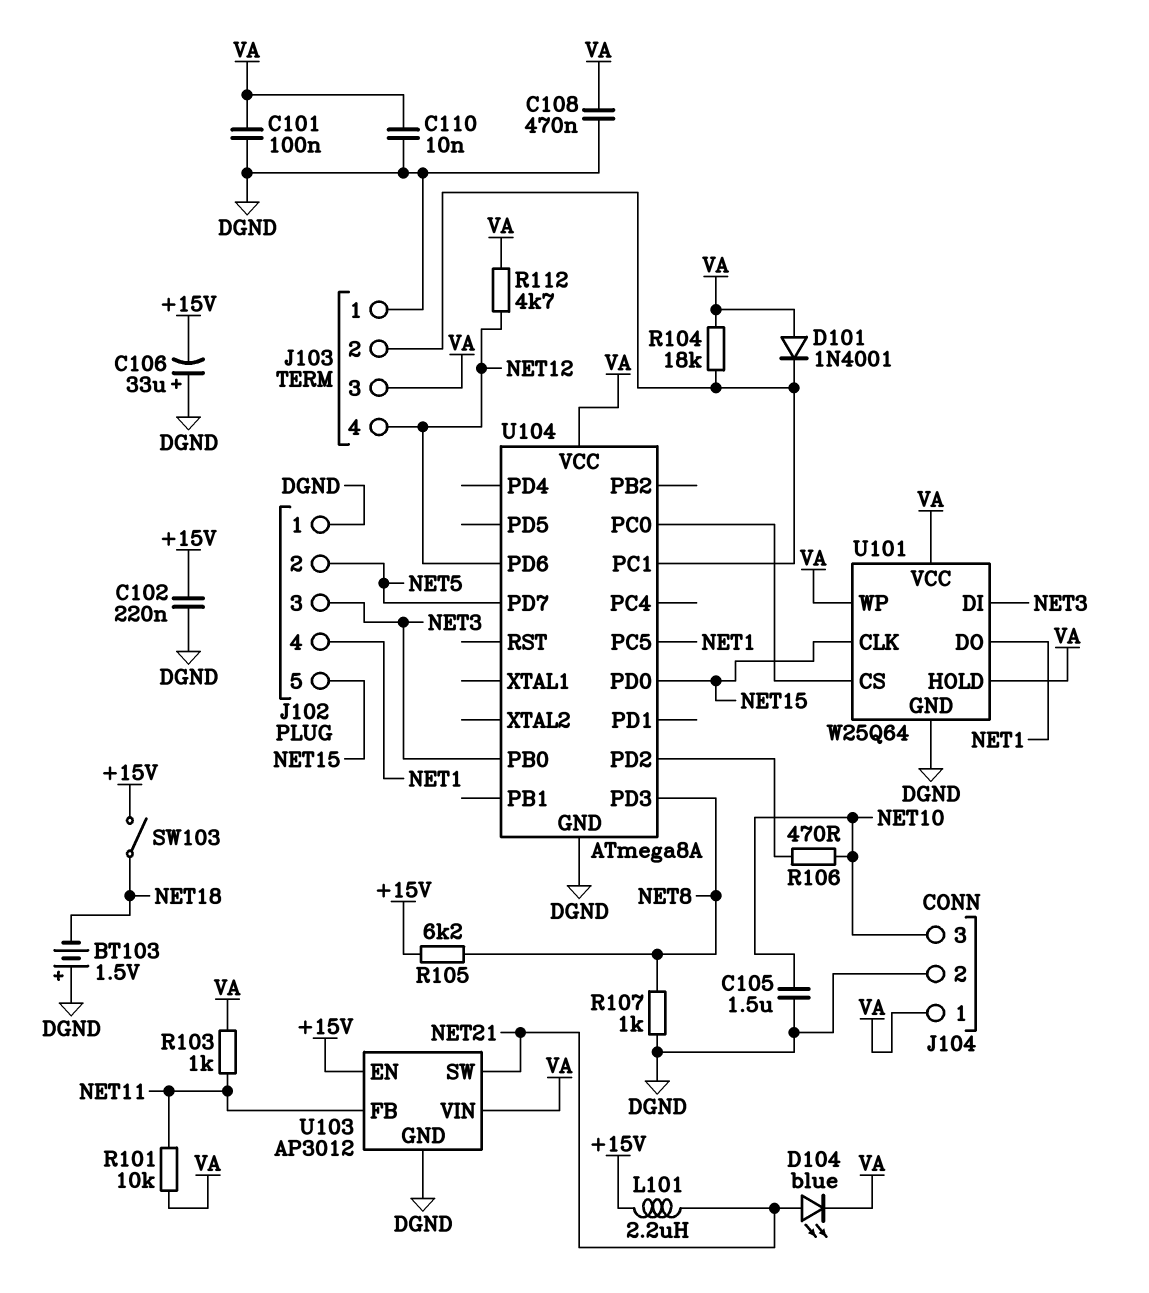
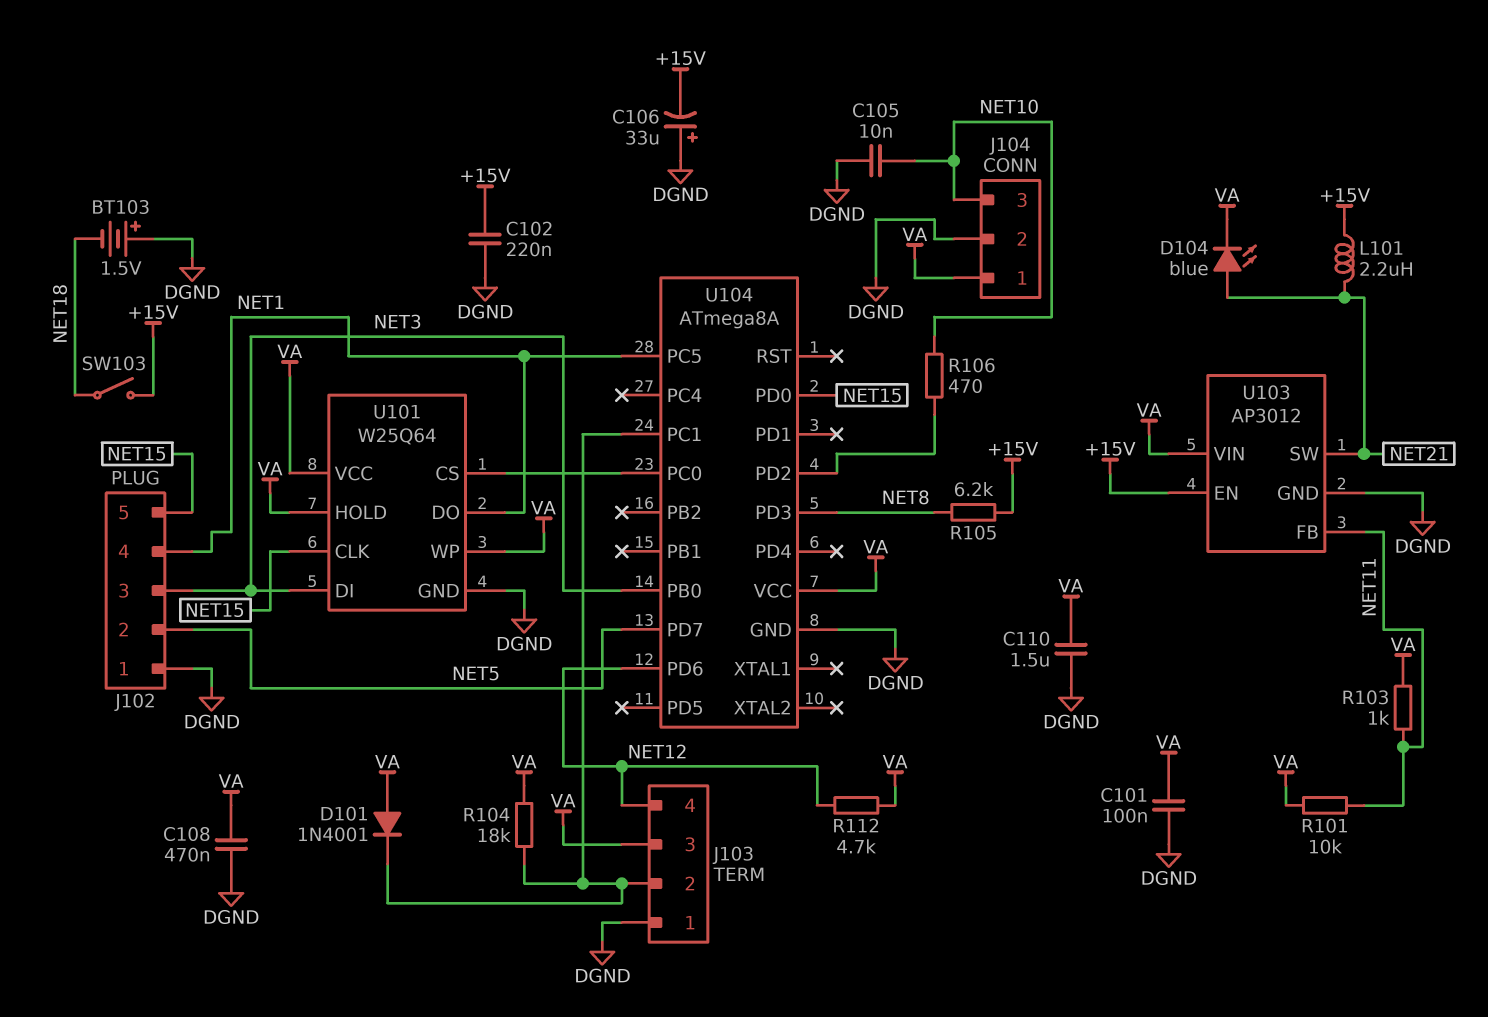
C105: 1.5uF (DGND, NET10) -> 10nF (DGND, NET10)
C110: 10nF (DGND, VA) -> 1.5uF (DGND, VA)
R107: 1k (DGND, NET8) -> none

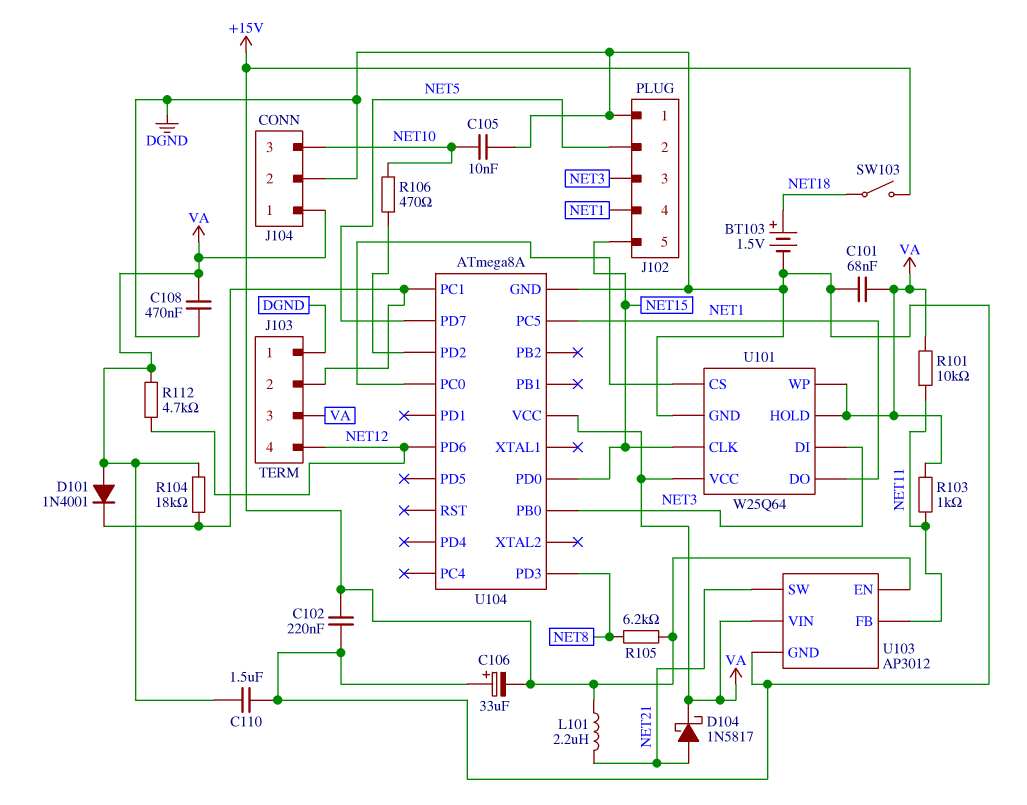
BT103: 1.5V (plus DGND, minus NET18) -> 1.5V (plus NET18, minus DGND)
C101: 100nF (DGND, VA) -> 68nF (DGND, VA)
D104: LED blue (A NET21, K VA) -> schottky 1N5817 (A NET21, K VA)

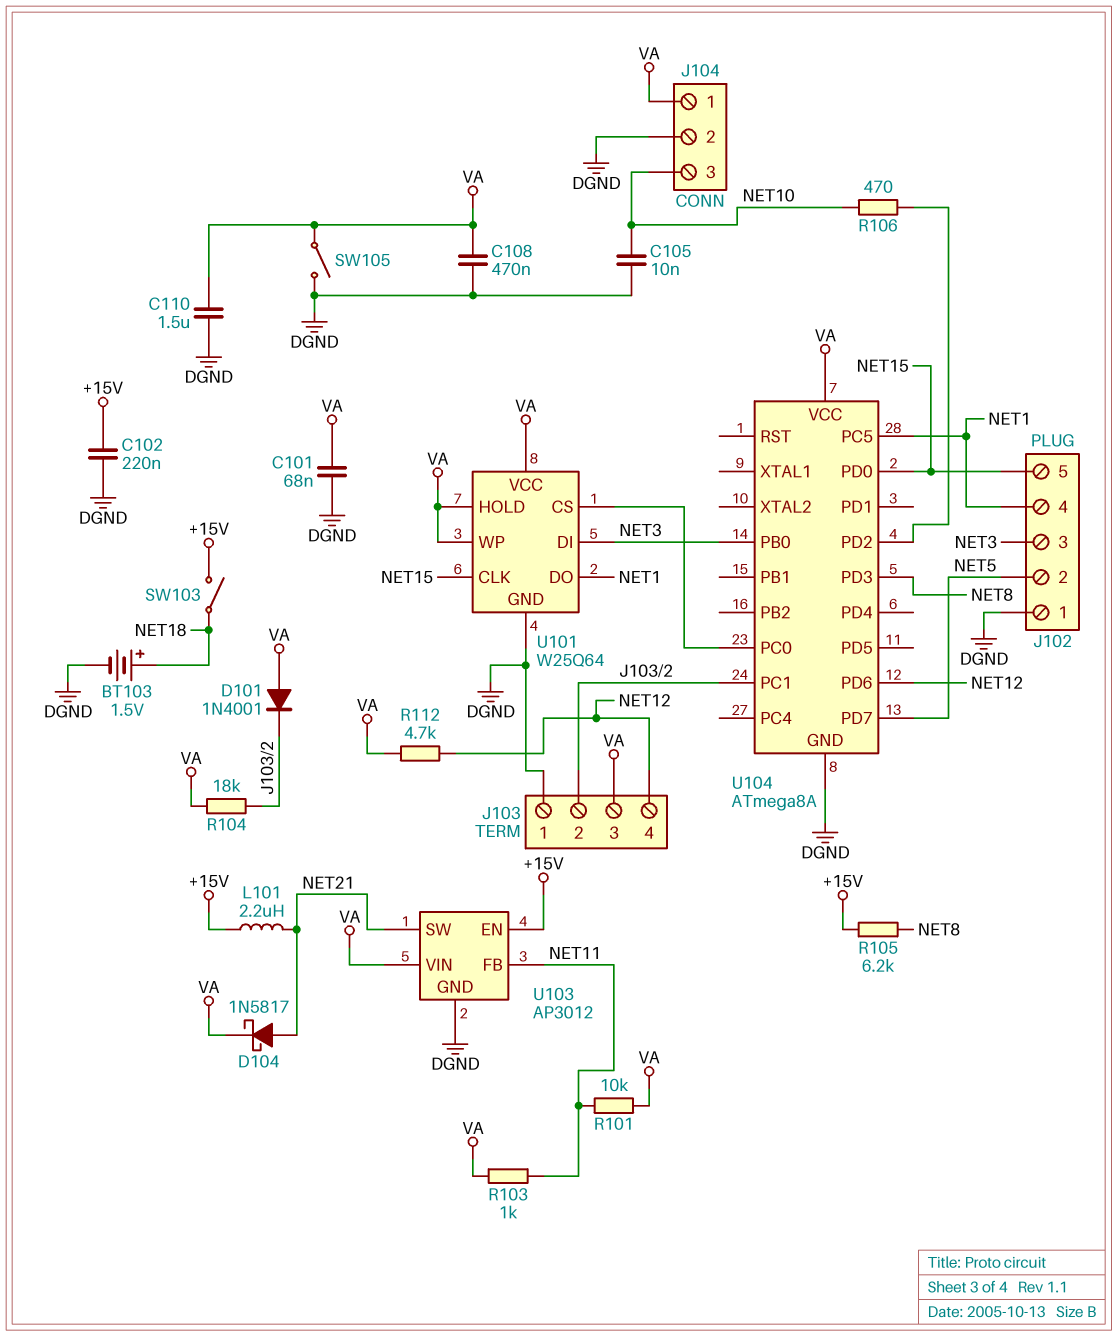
C106: 33uF (plus DGND, minus +15V) -> none
SW105: none -> switch (DGND, VA)

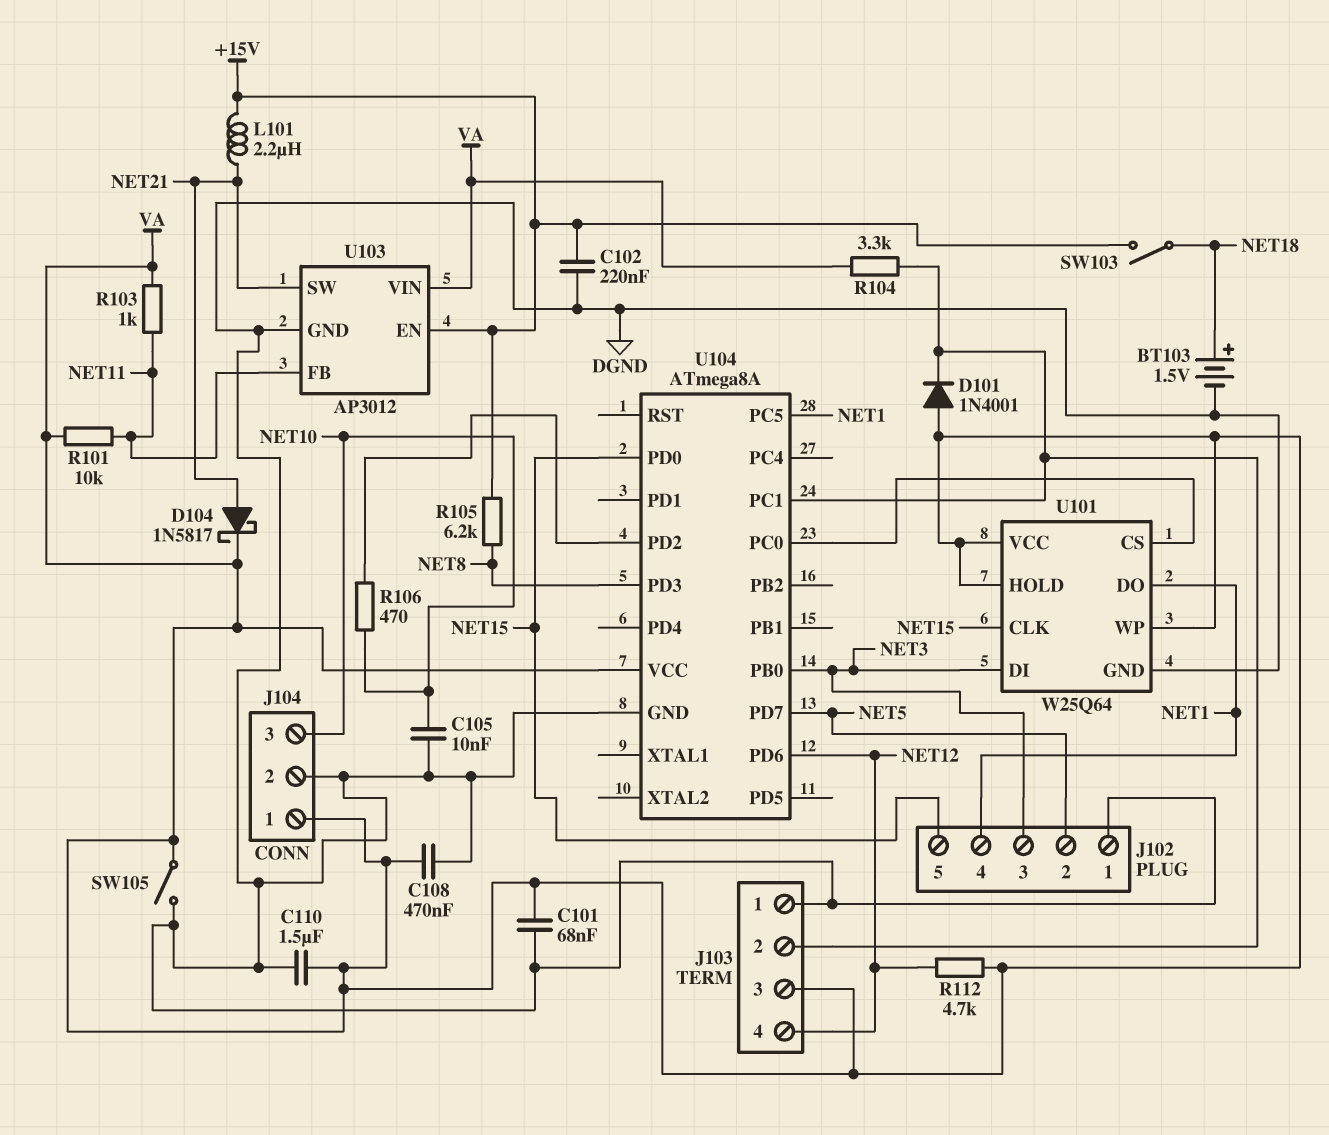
R104: 18k (J103/2, VA) -> 3.3k (J103/2, VA)

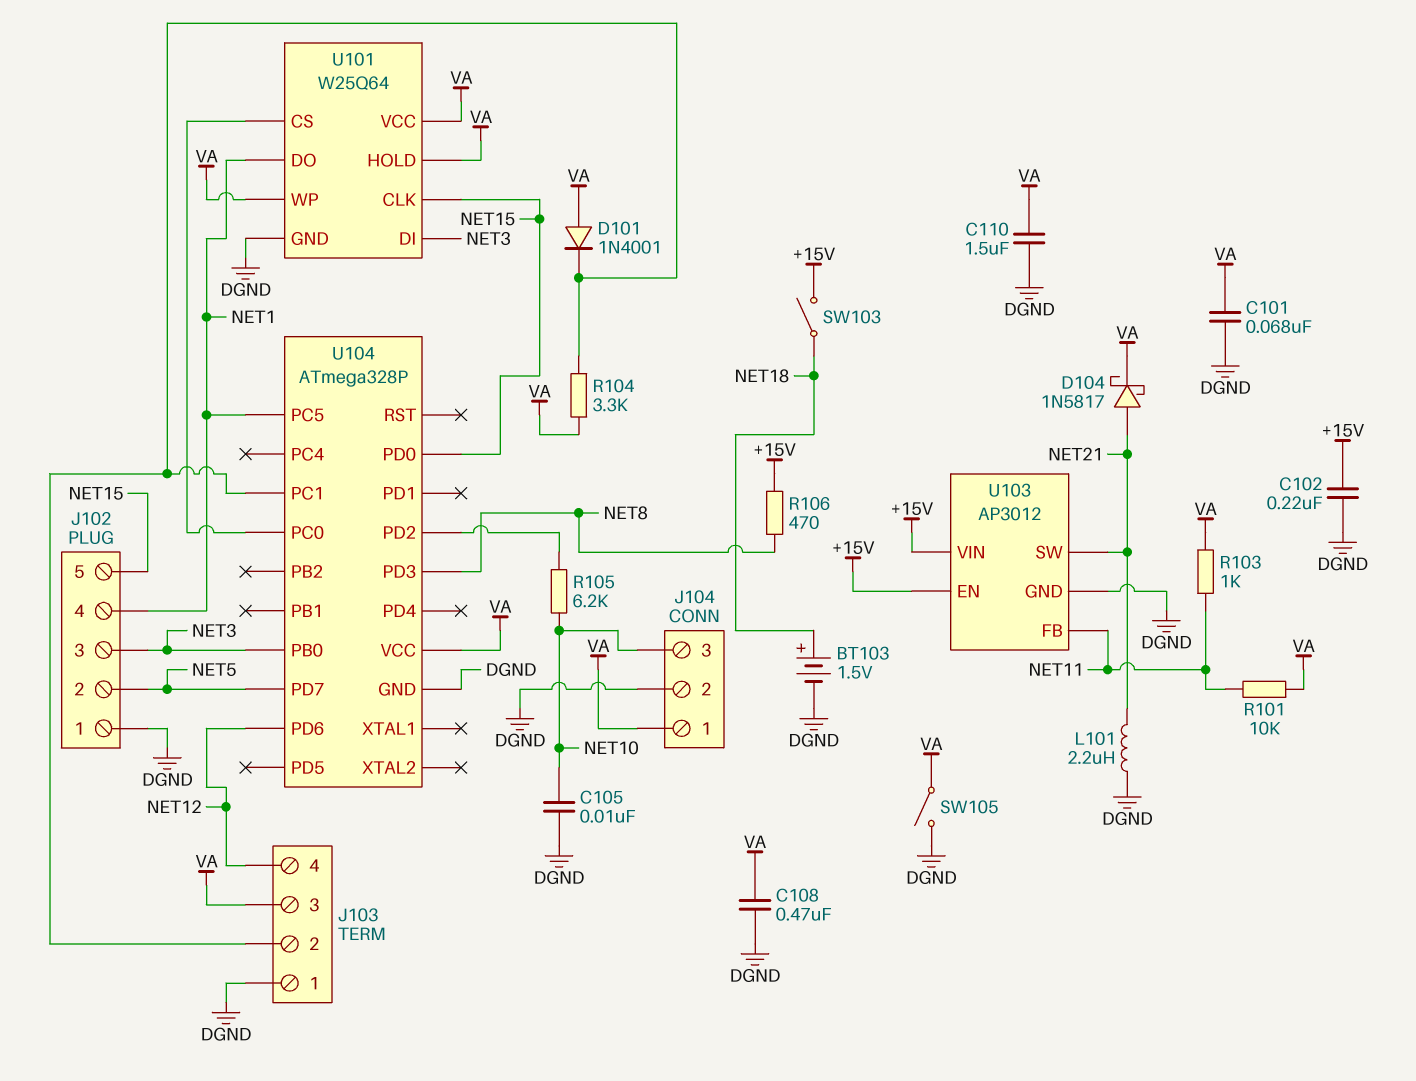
L101: 2.2uH (+15V, NET21) -> 2.2uH (DGND, NET21)
R105: 6.2k (+15V, NET8) -> 6.2k (NET10, U104/PD2)
R106: 470 (NET10, U104/PD2) -> 470 (+15V, NET8)
R112: 4.7k (NET12, VA) -> none
U103 pin VIN: VA -> +15V
U104: ATmega8A -> ATmega328P

